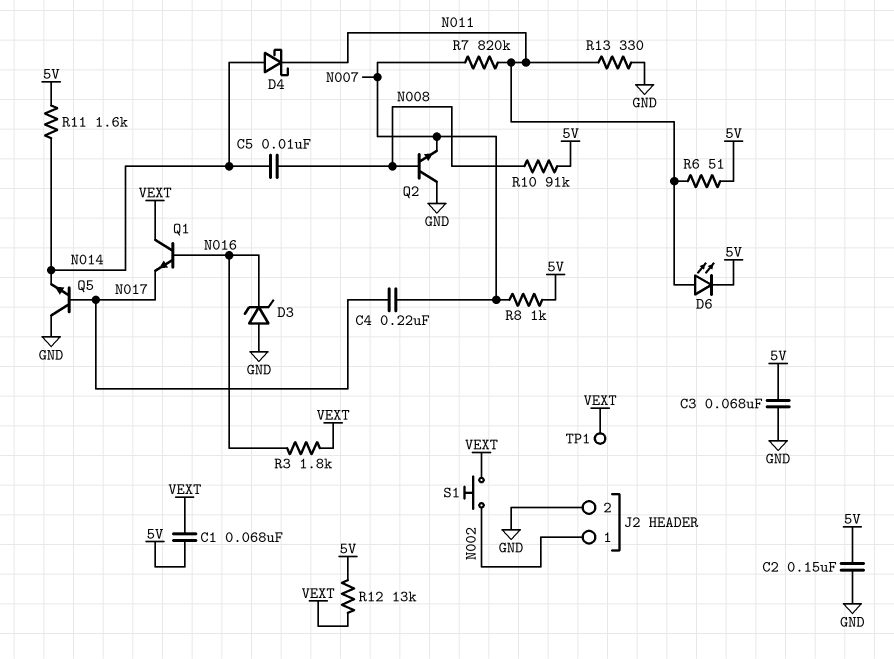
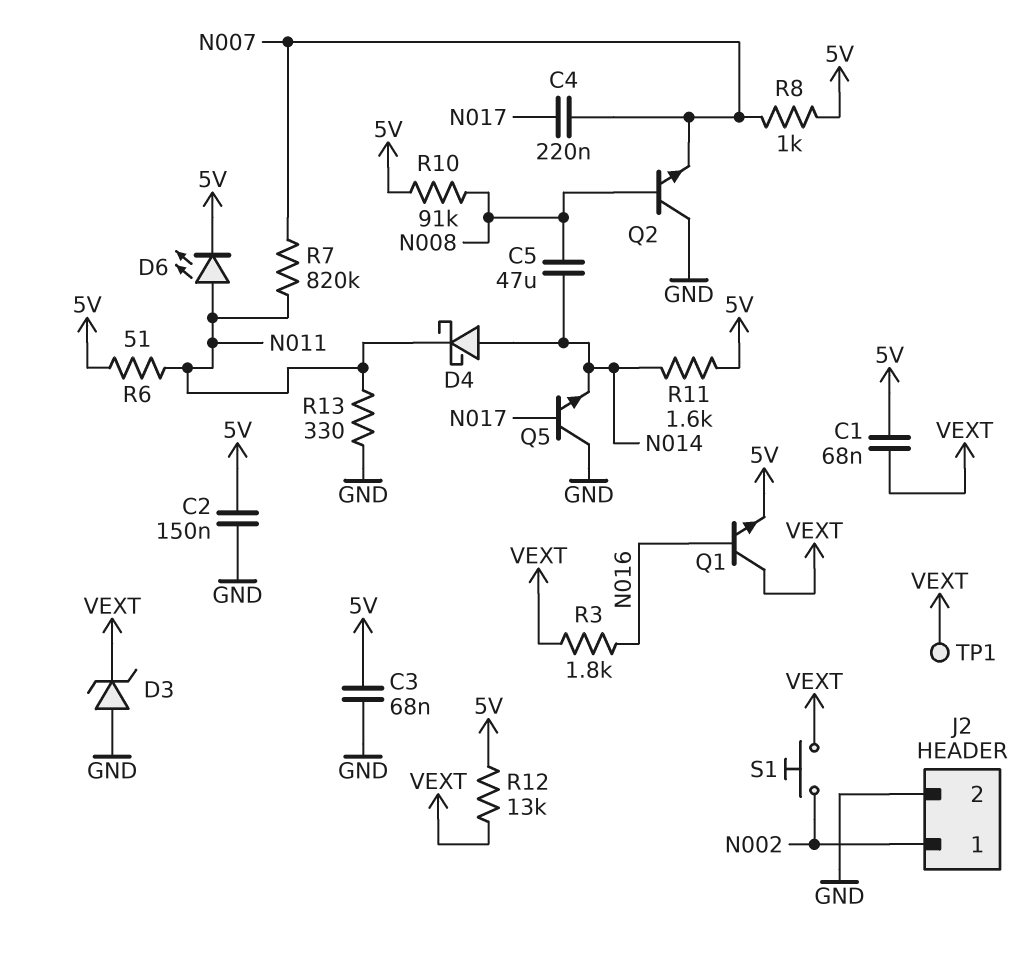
C5: 10nF (N008, N014) -> 47uF (N008, N014)
D3: zener (A GND, K N016) -> zener (A GND, K VEXT)
Q1: NPN (B N016, C VEXT, E N017) -> NPN (B N016, C VEXT, E 5V)

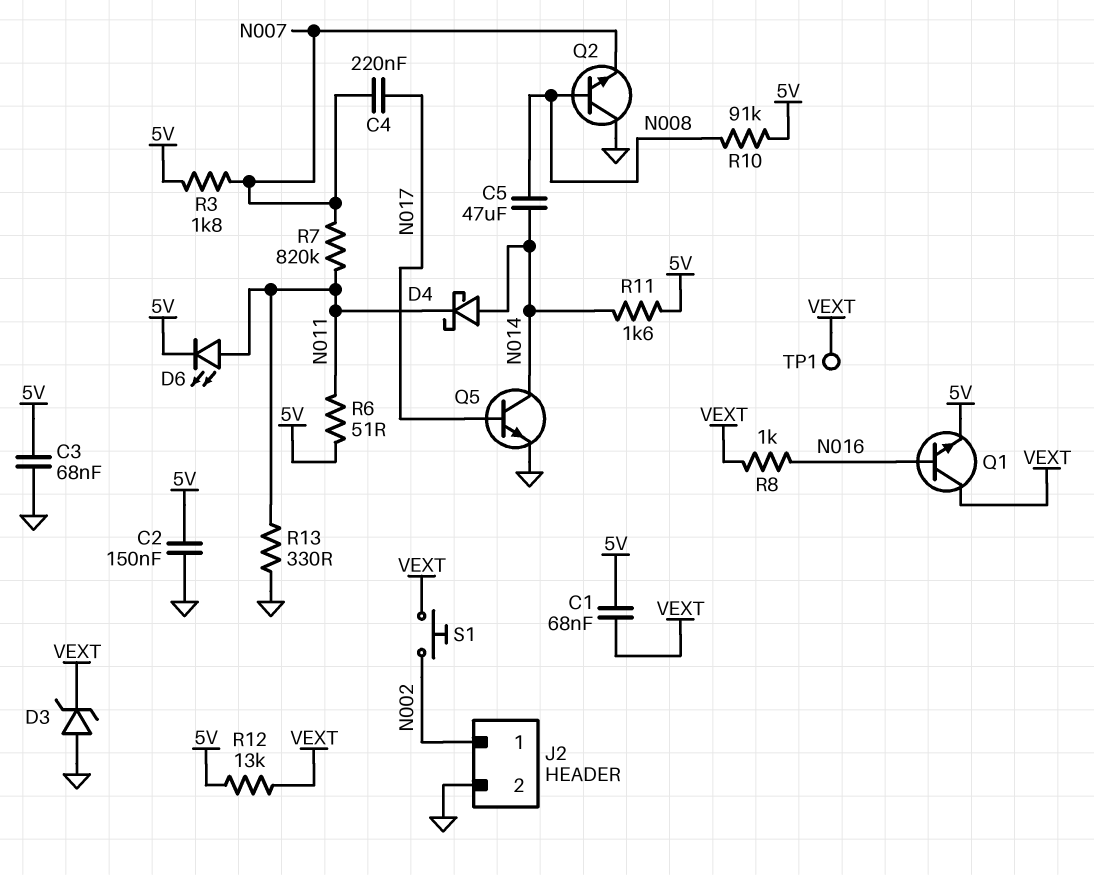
Q5: NPN (B N017, C GND, E N014) -> NPN (B N017, C N014, E GND)
R3: 1.8k (N016, VEXT) -> 1.8k (5V, N007)
R8: 1k (5V, N007) -> 1k (N016, VEXT)

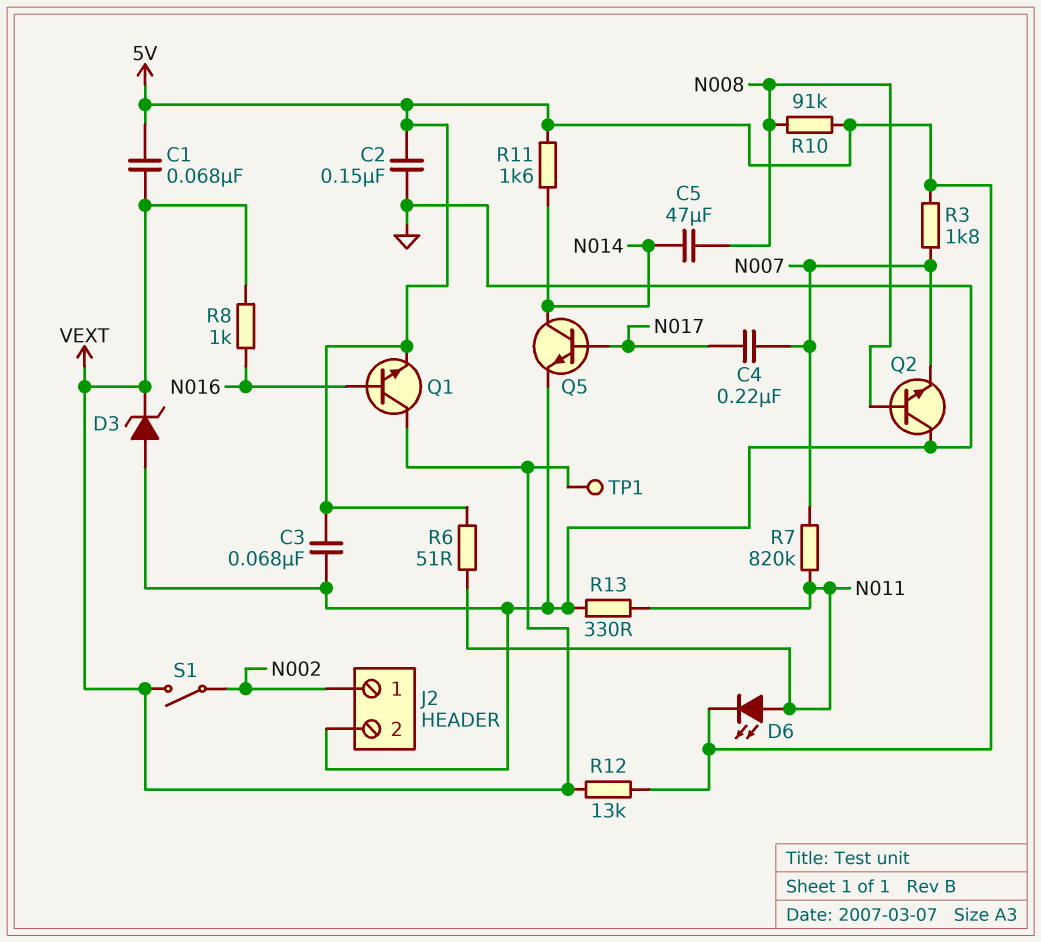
D4: schottky (A N014, K N011) -> none
S1: button (N002, VEXT) -> switch (N002, VEXT)

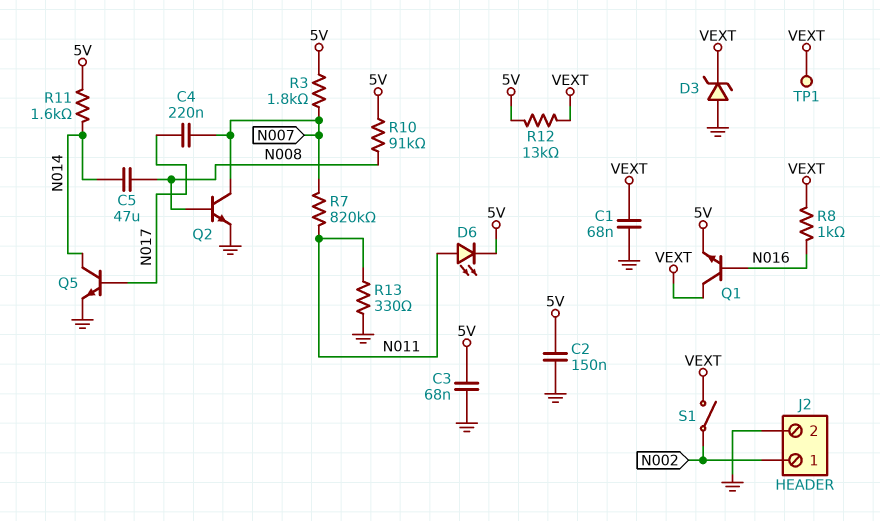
C1: 68nF (5V, VEXT) -> 68nF (GND, VEXT)
Q2: NPN (B N008, C GND, E N007) -> NPN (B N008, C N007, E GND)
R6: 51 (5V, N011) -> none

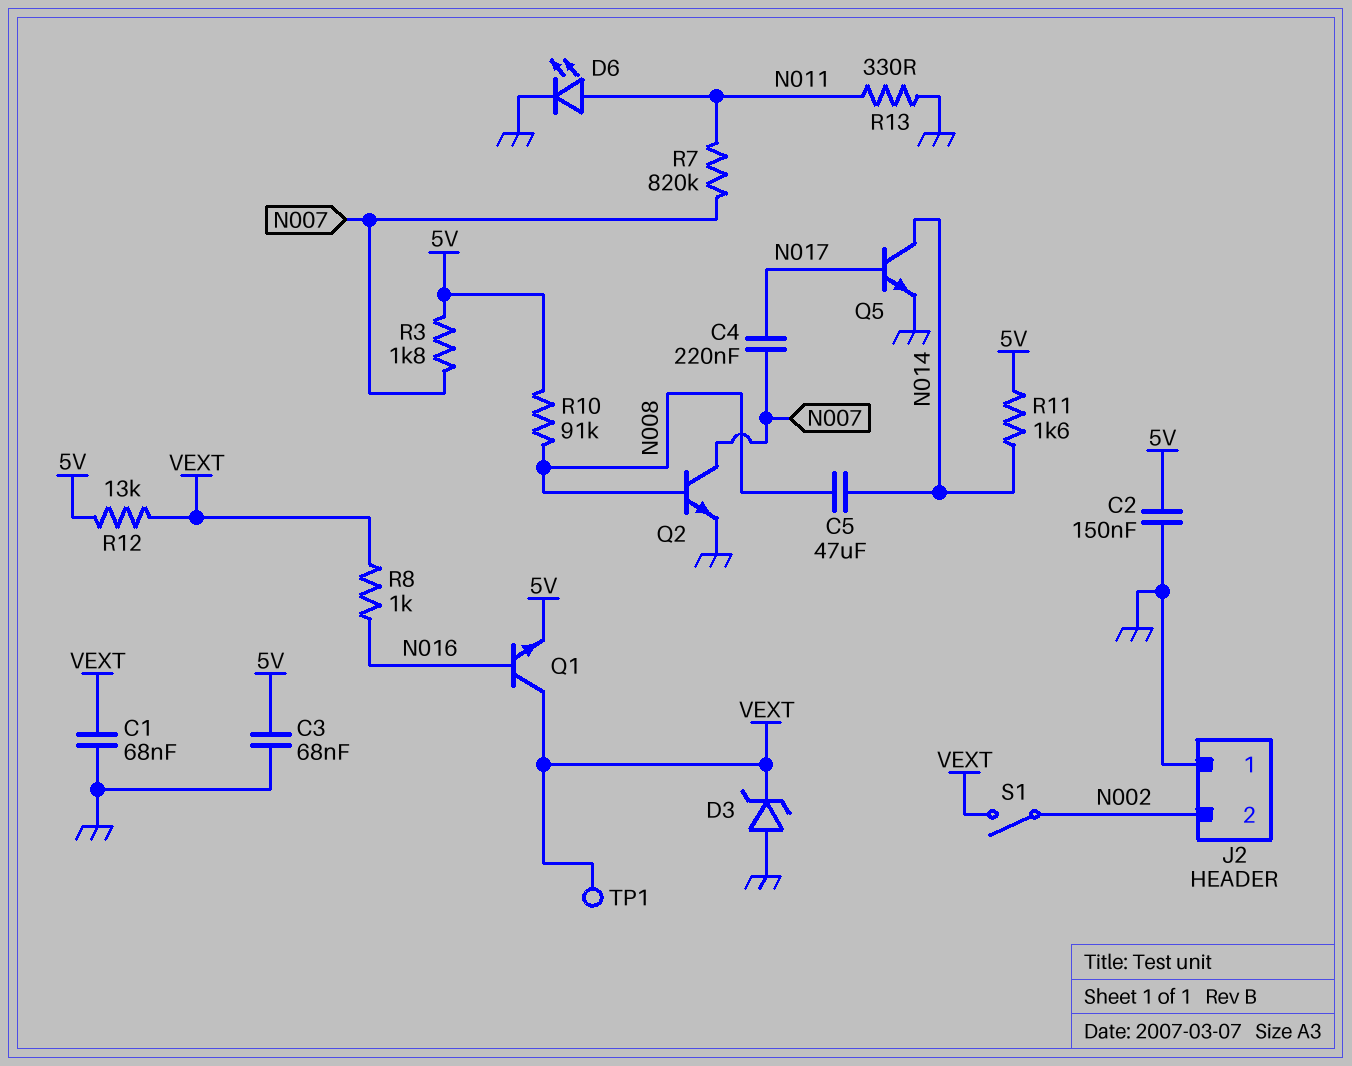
D6: LED (A N011, K 5V) -> LED (A N011, K GND)
J2 pin 1: N002 -> GND
J2 pin 2: GND -> N002

